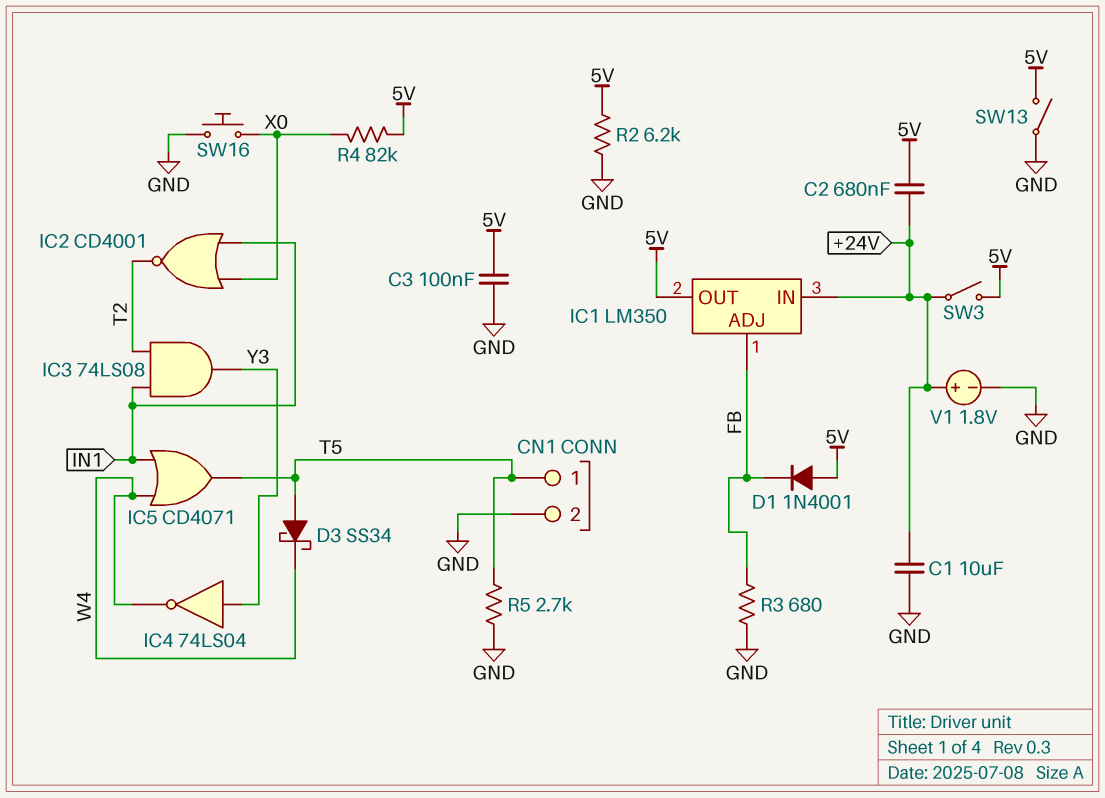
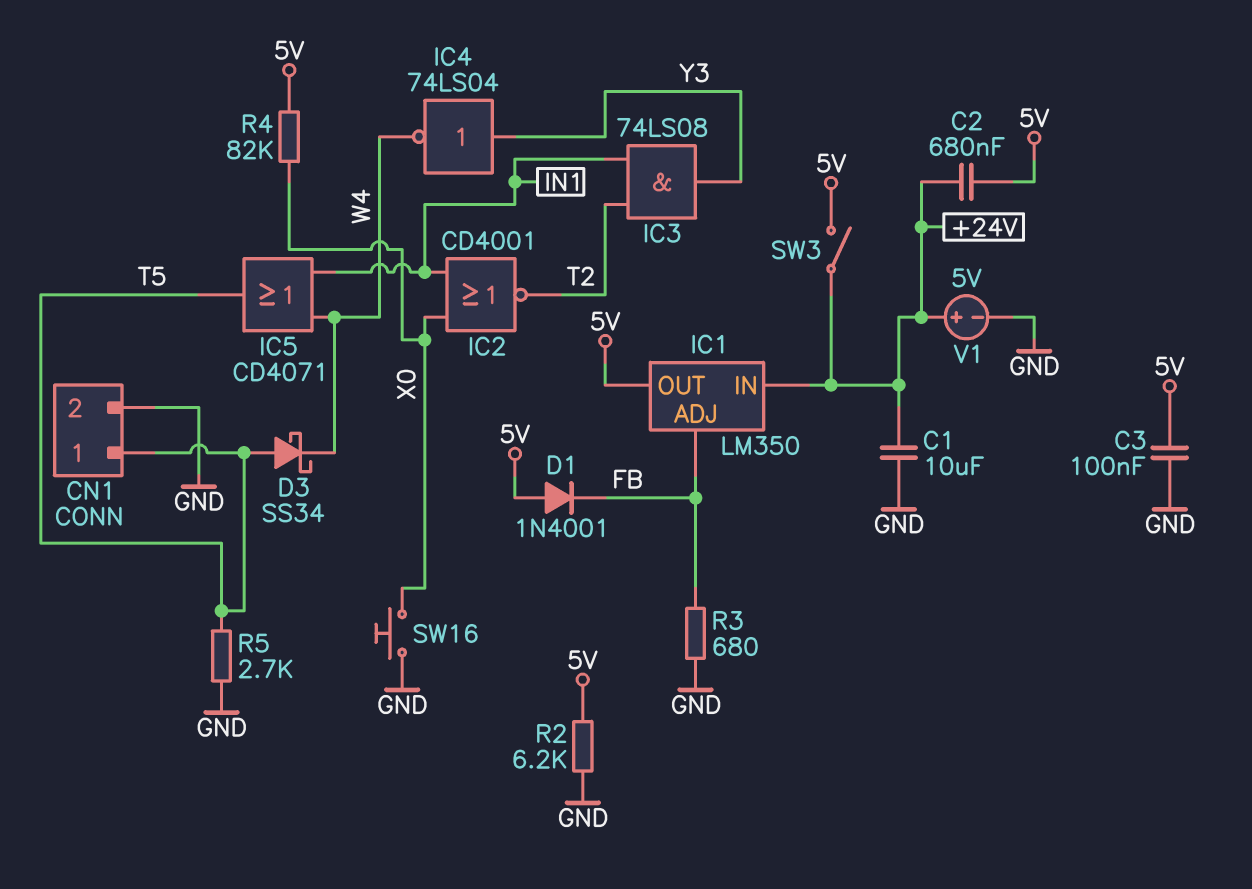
SW13: switch (5V, GND) -> none
V1: 1.8V (plus +24V, minus GND) -> 5V (plus +24V, minus GND)

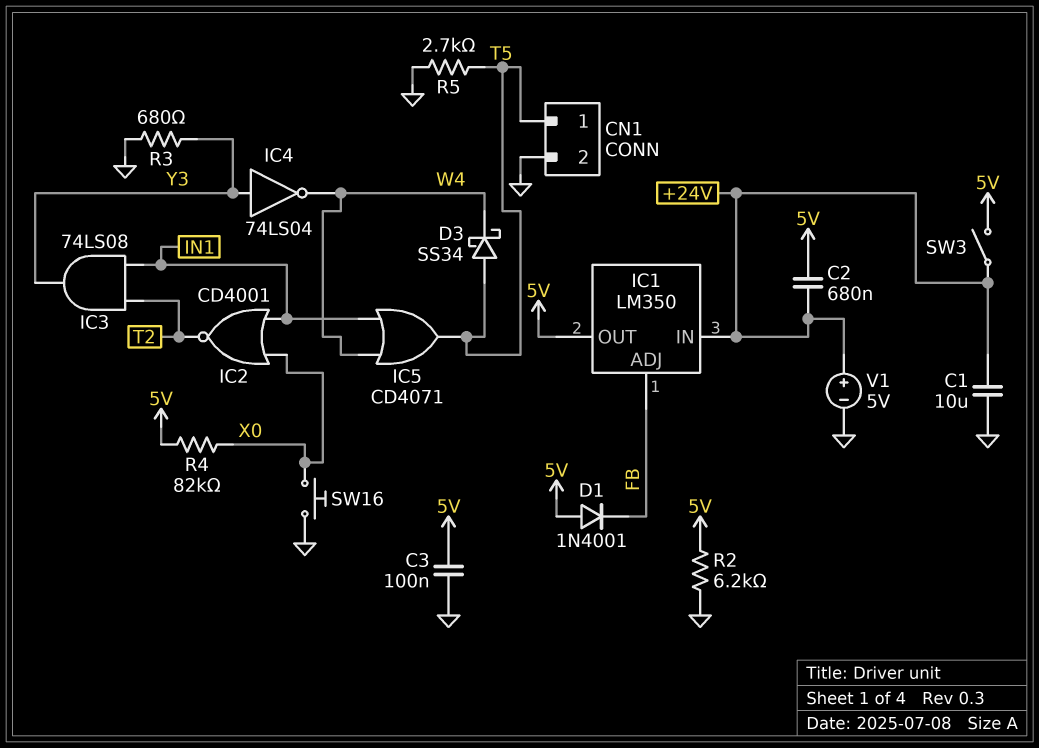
R3: 680 (FB, GND) -> 680 (GND, Y3)

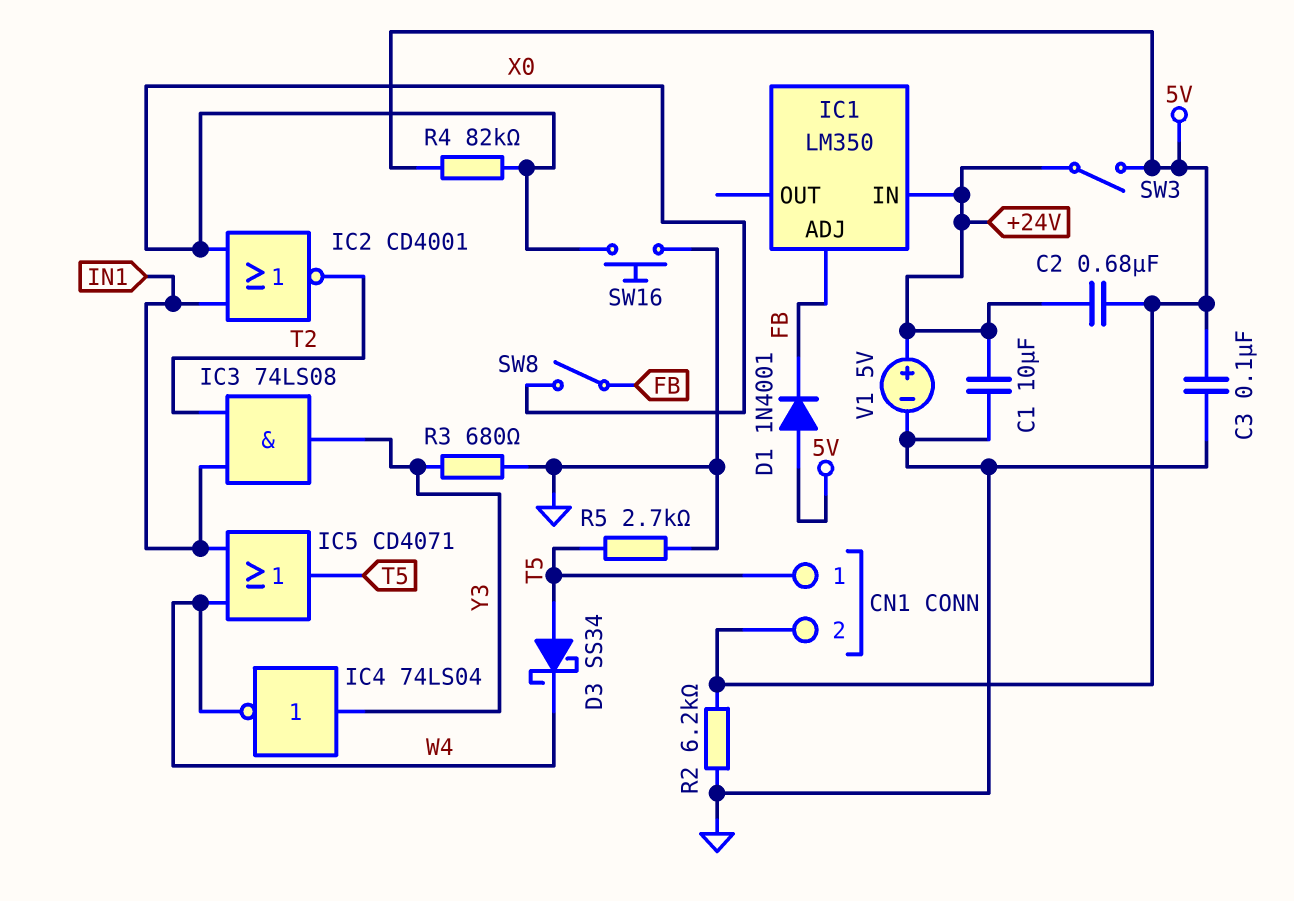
CN1 pin 2: GND -> 5V
IC1 pin OUT: 5V -> none
SW8: none -> switch (FB, X0)

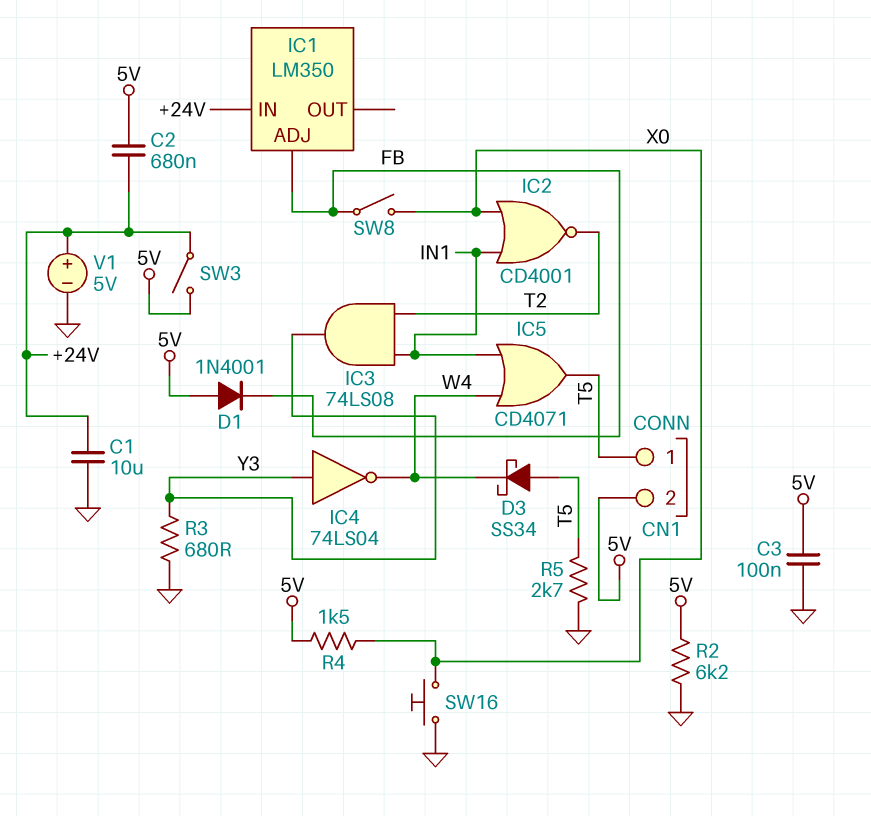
R4: 82k (5V, X0) -> 1.5k (5V, X0)

